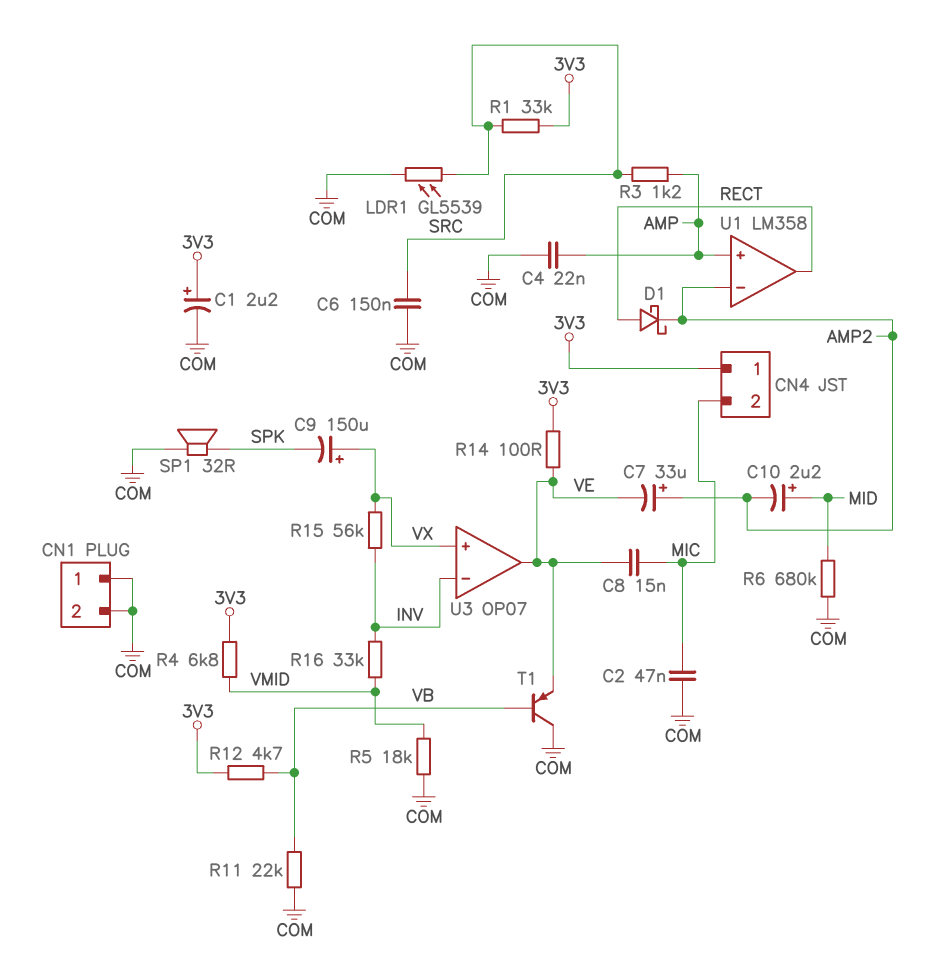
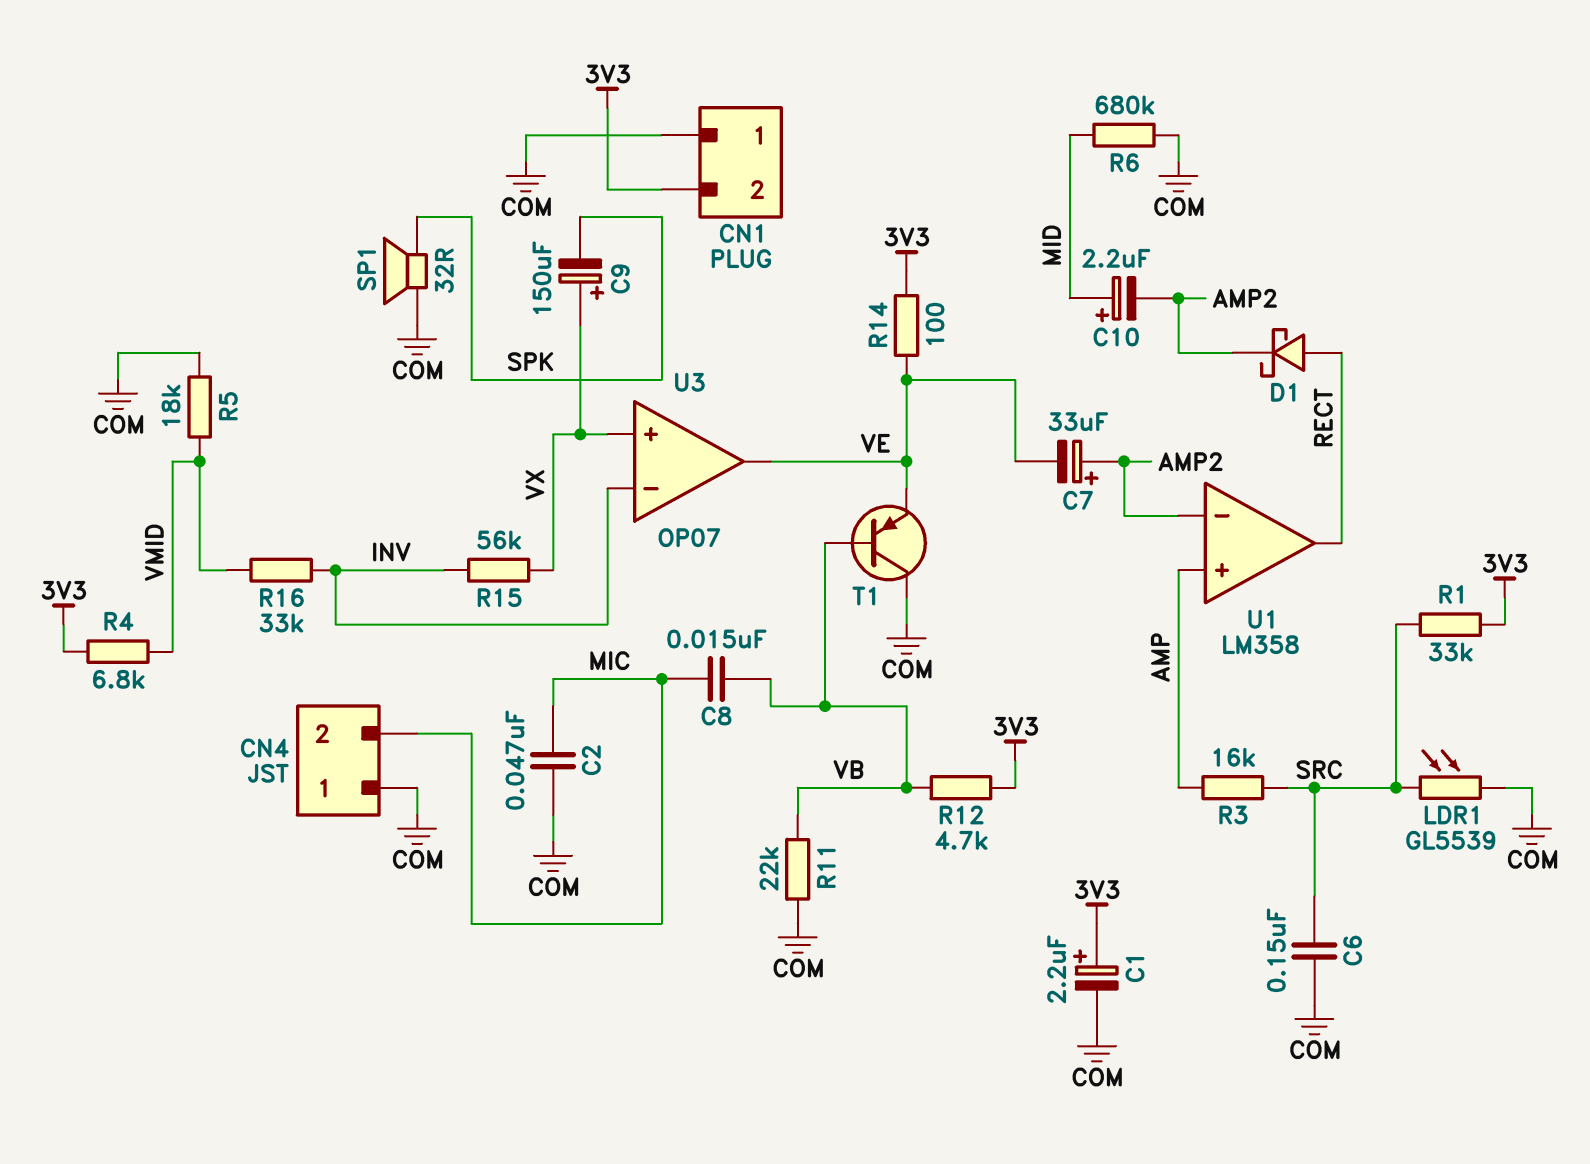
C4: 22nF (AMP, COM) -> none
C8: 15nF (MIC, VE) -> 15nF (MIC, VB)
CN1 pin 2: COM -> 3V3
CN4 pin 1: 3V3 -> COM
R3: 1.2k (AMP, SRC) -> 16k (AMP, SRC)

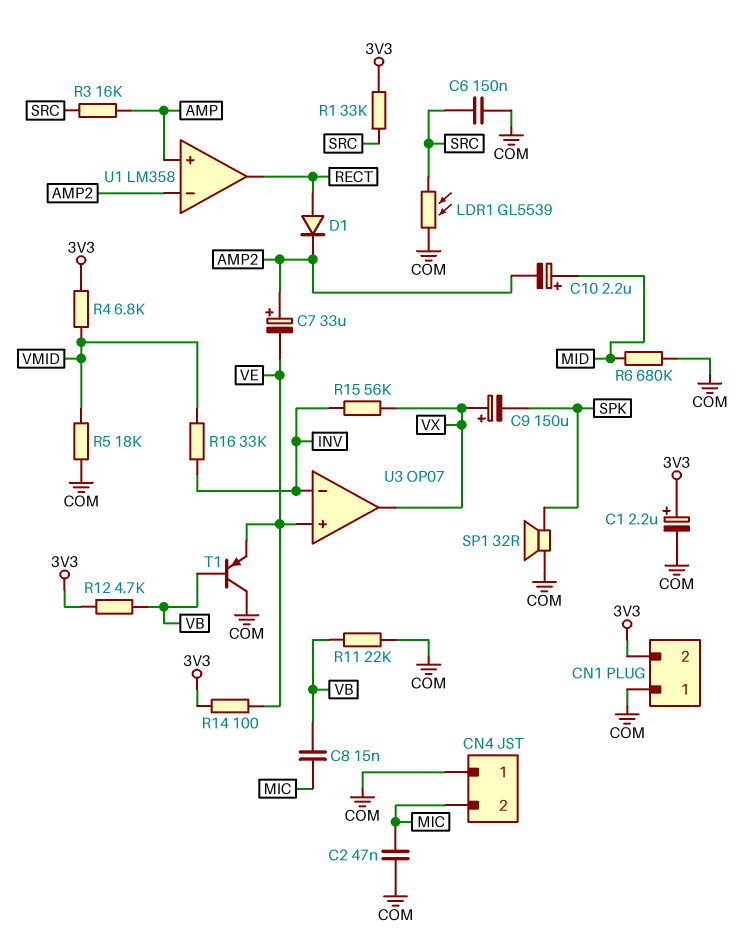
D1: schottky (A RECT, K AMP2) -> diode (A RECT, K AMP2)
U3 pin in+: VX -> VE
U3 pin out: VE -> VX

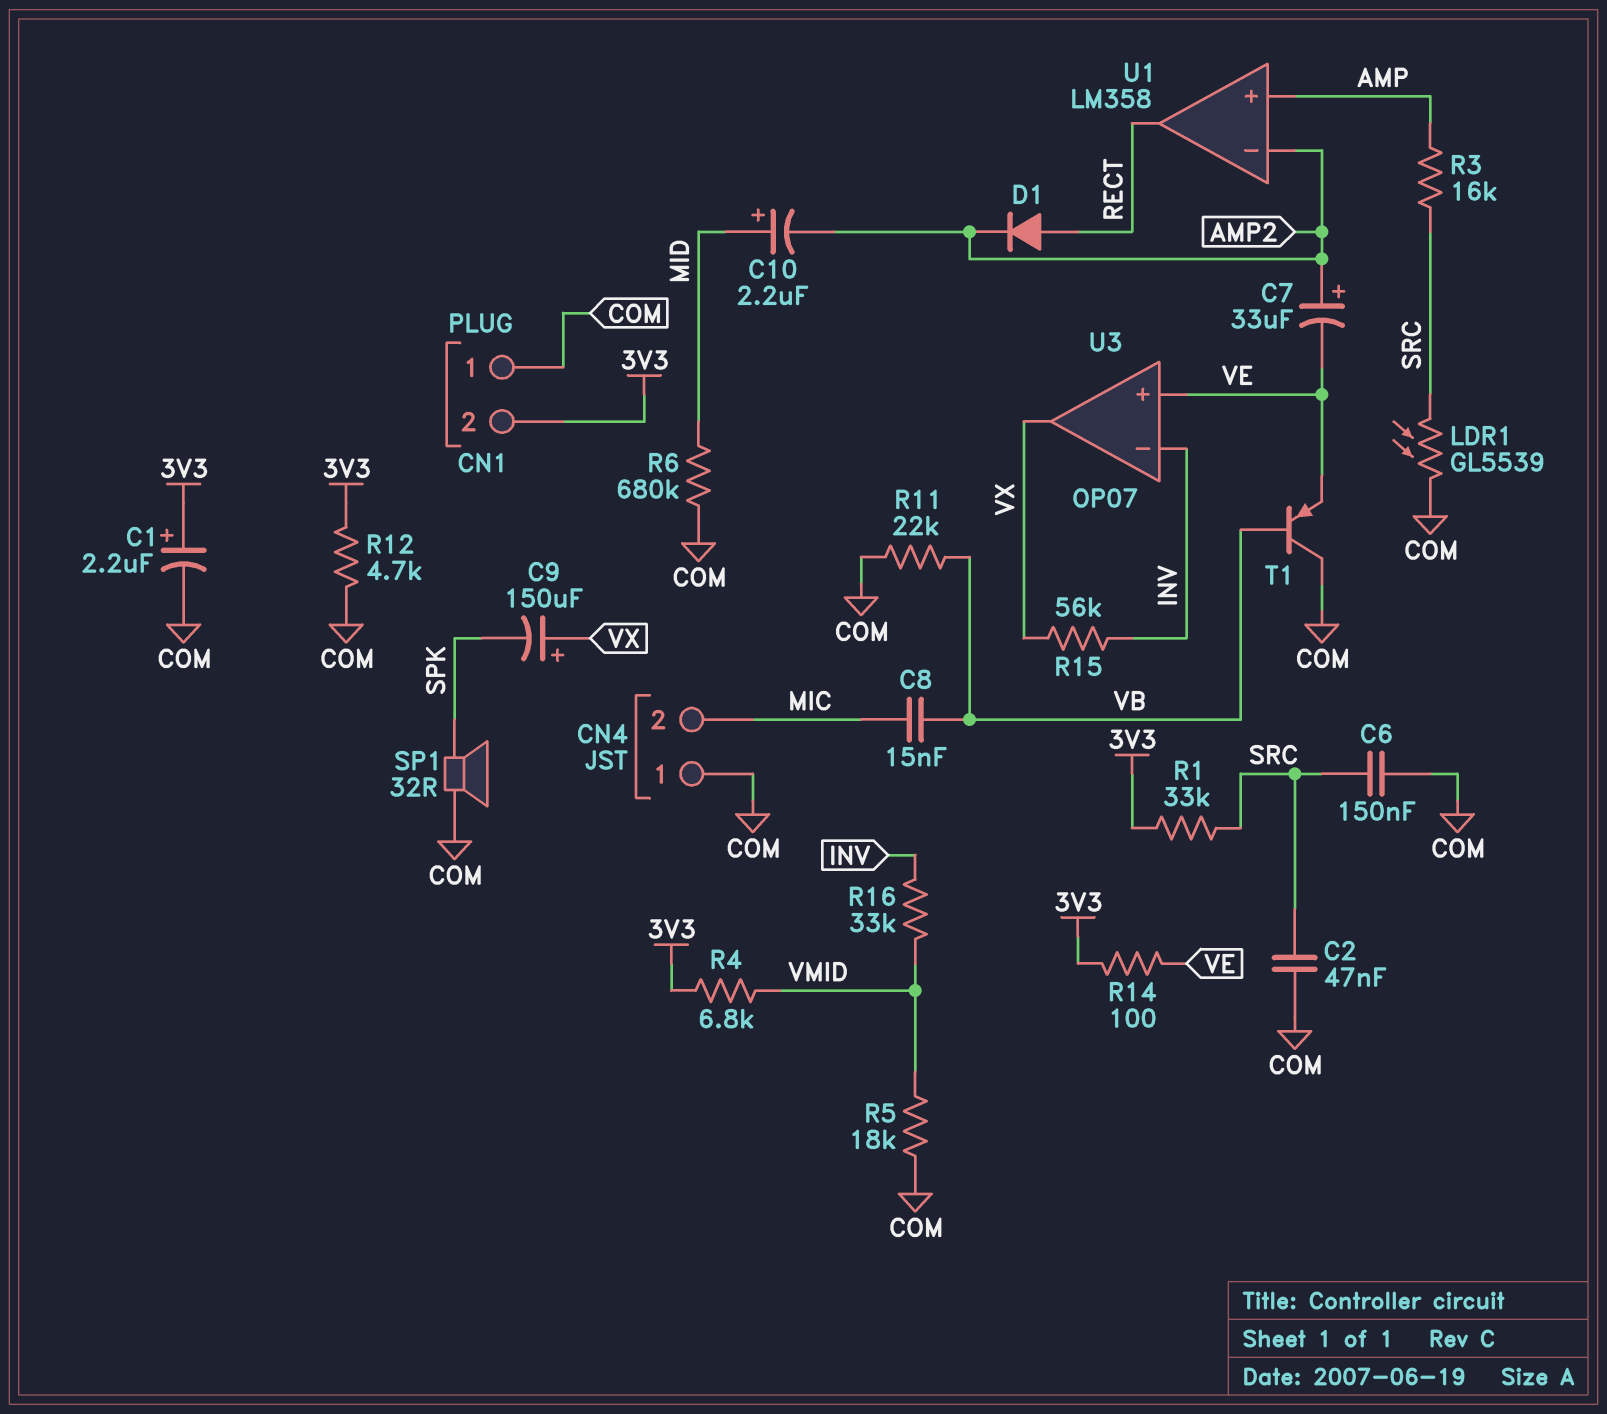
C2: 47nF (COM, MIC) -> 47nF (COM, SRC)
R12: 4.7k (3V3, VB) -> 4.7k (3V3, COM)

